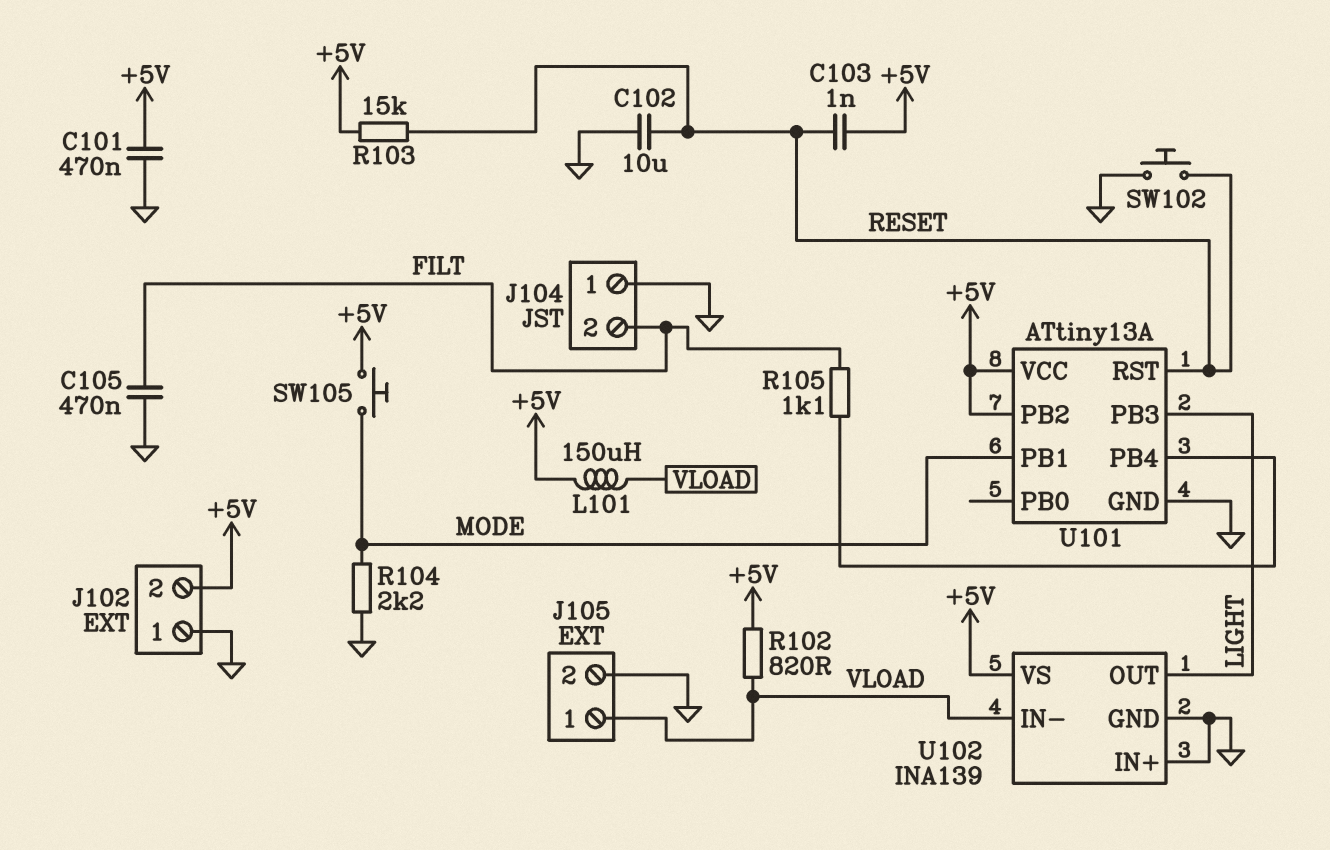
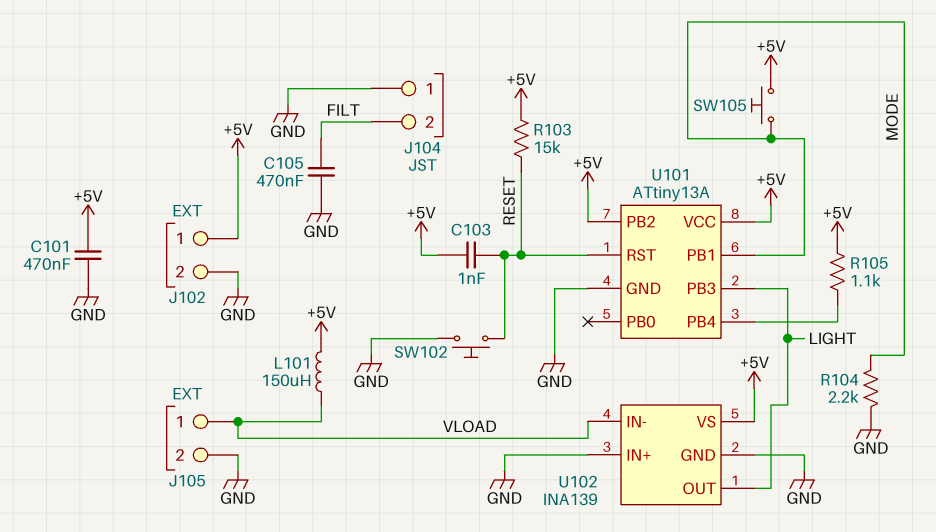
C102: 10uF (GND, RESET) -> none
J102 pin 1: GND -> +5V
J102 pin 2: +5V -> GND
R102: 820 (+5V, VLOAD) -> none
R105: 1.1k (FILT, U101/PB4) -> 1.1k (+5V, U101/PB4)

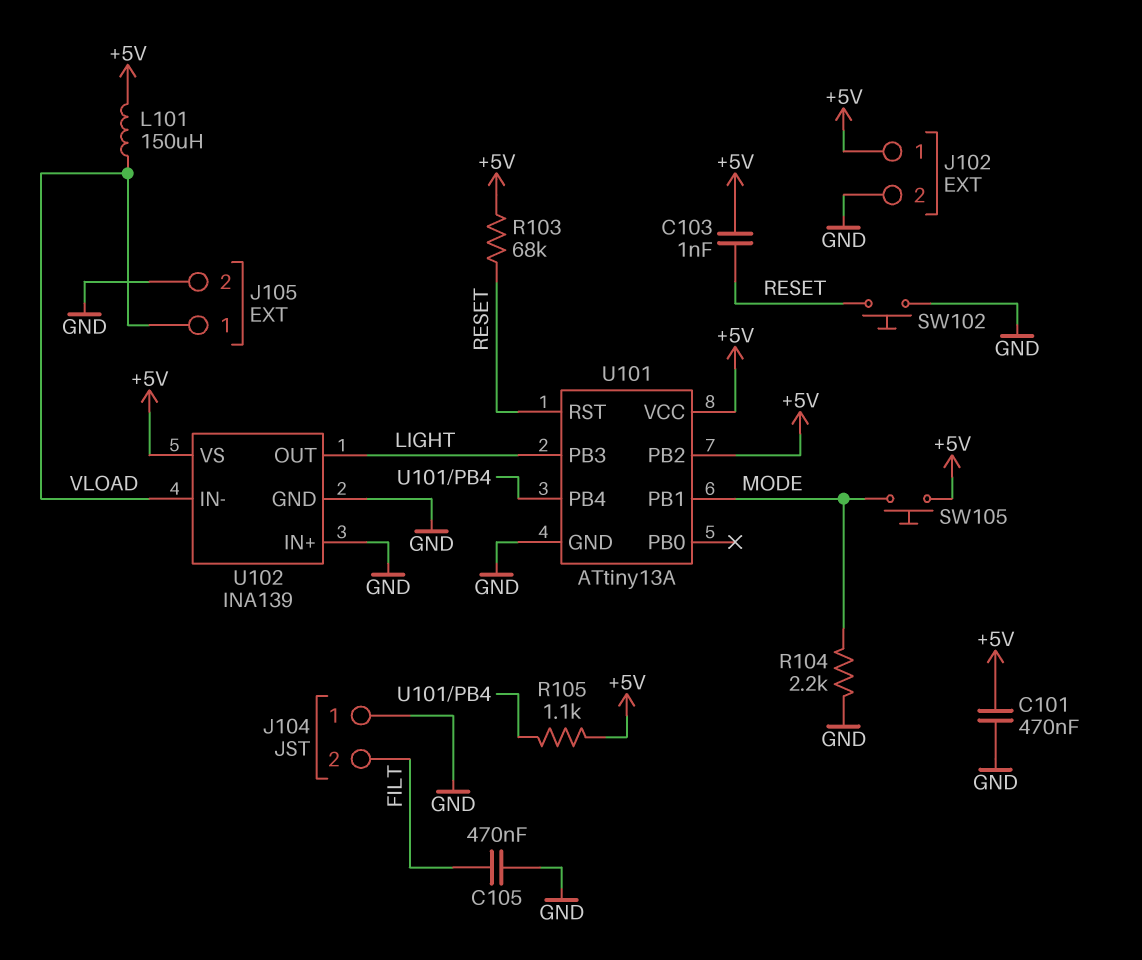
R103: 15k (+5V, RESET) -> 68k (+5V, RESET)

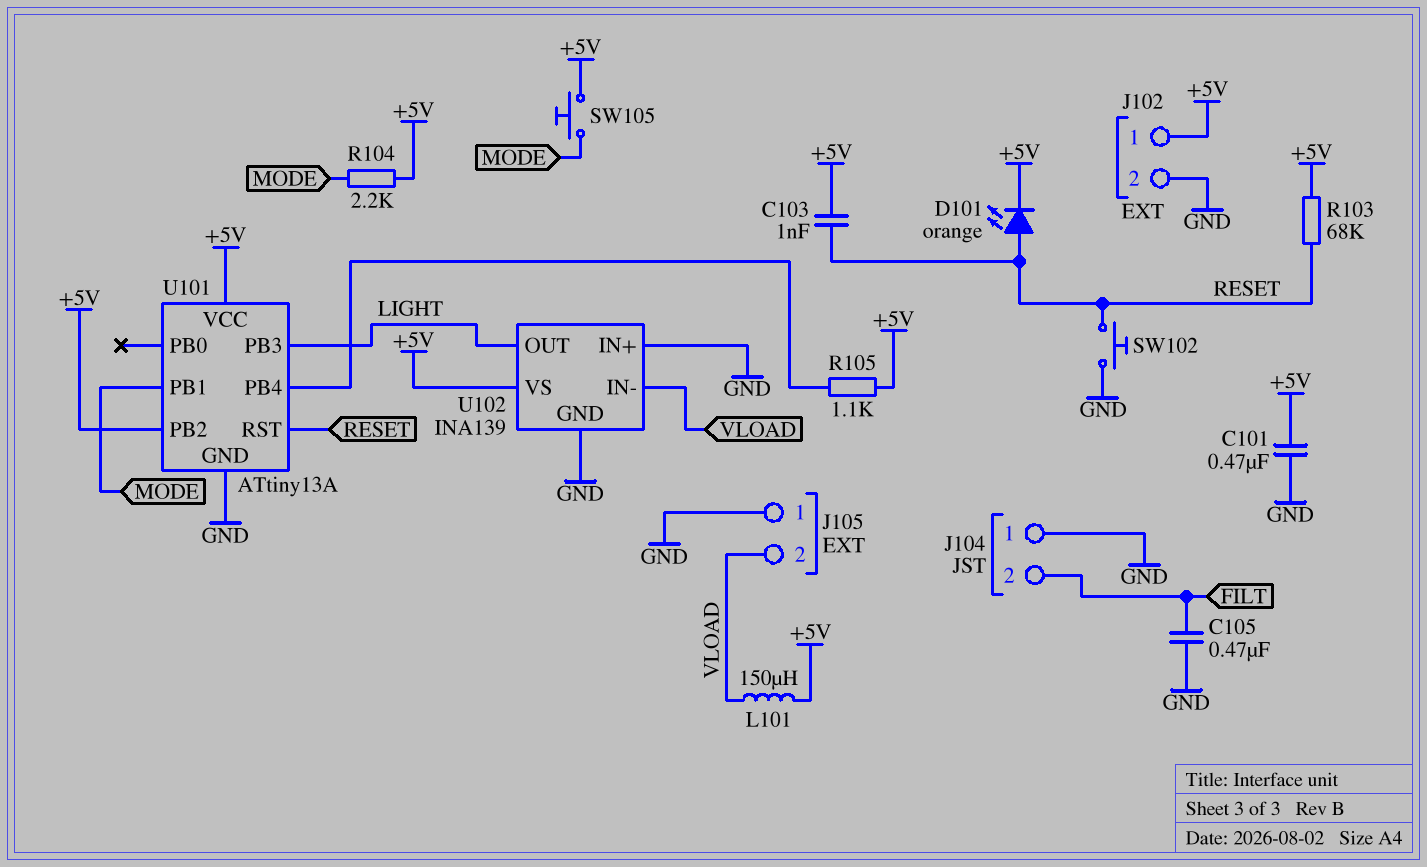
D101: none -> LED orange (A RESET, K +5V)
J105 pin 1: VLOAD -> GND
J105 pin 2: GND -> VLOAD
R104: 2.2k (GND, MODE) -> 2.2k (+5V, MODE)

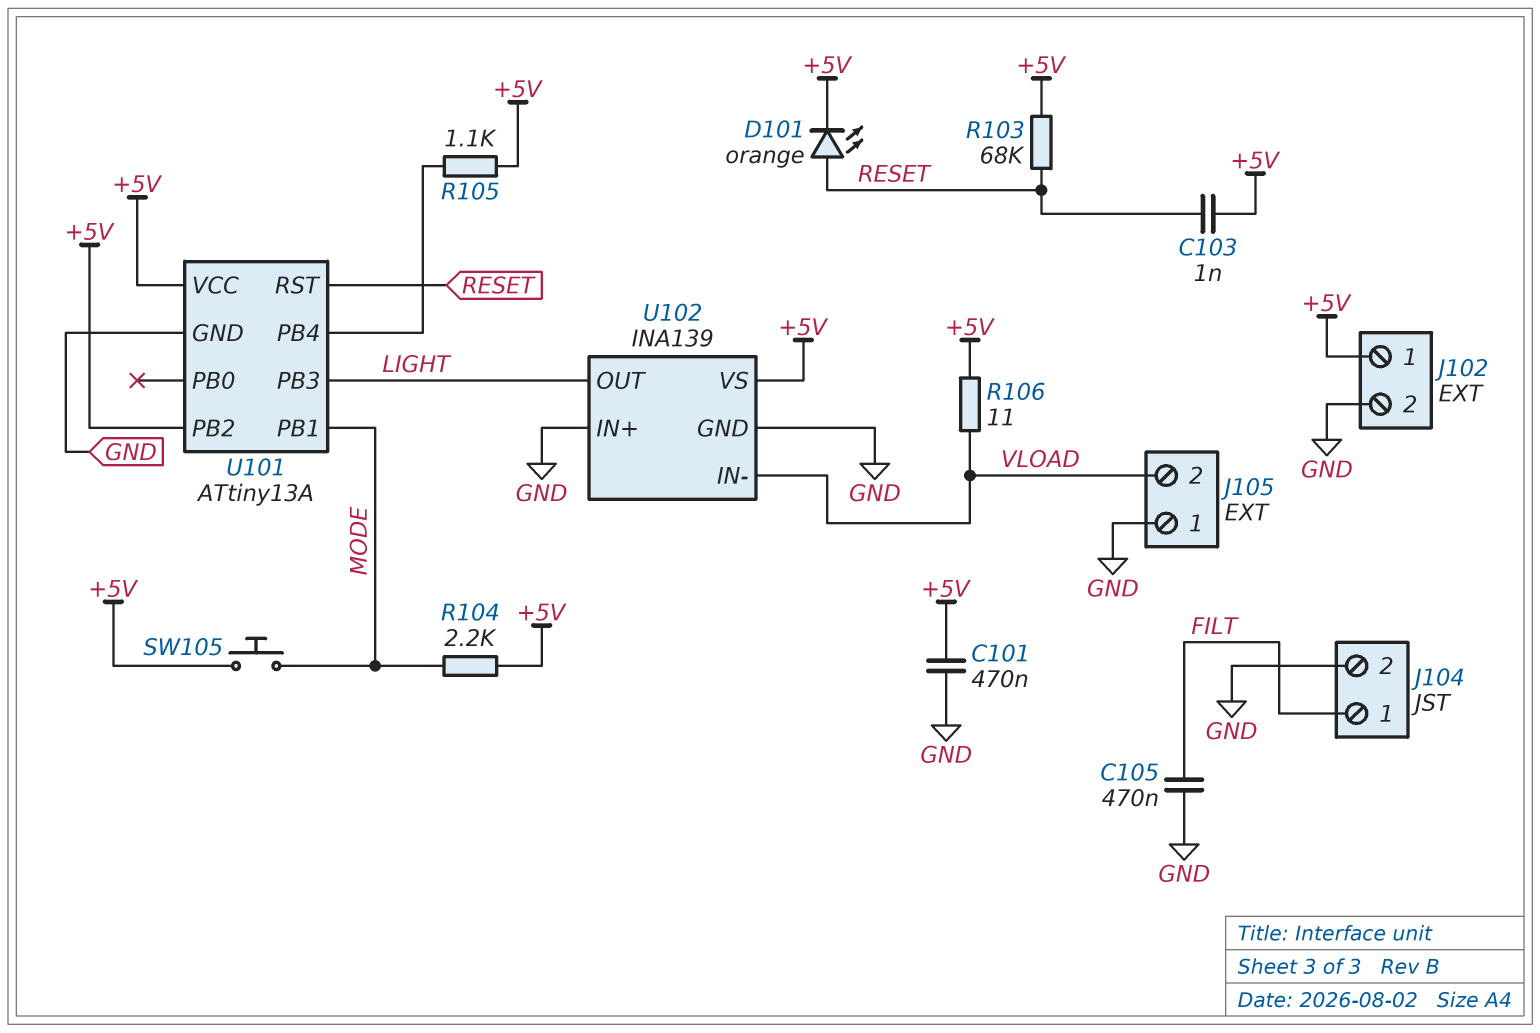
J104 pin 1: GND -> FILT
J104 pin 2: FILT -> GND
L101: 150uH (+5V, VLOAD) -> none
R106: none -> 11 (+5V, VLOAD)
SW102: button (GND, RESET) -> none

